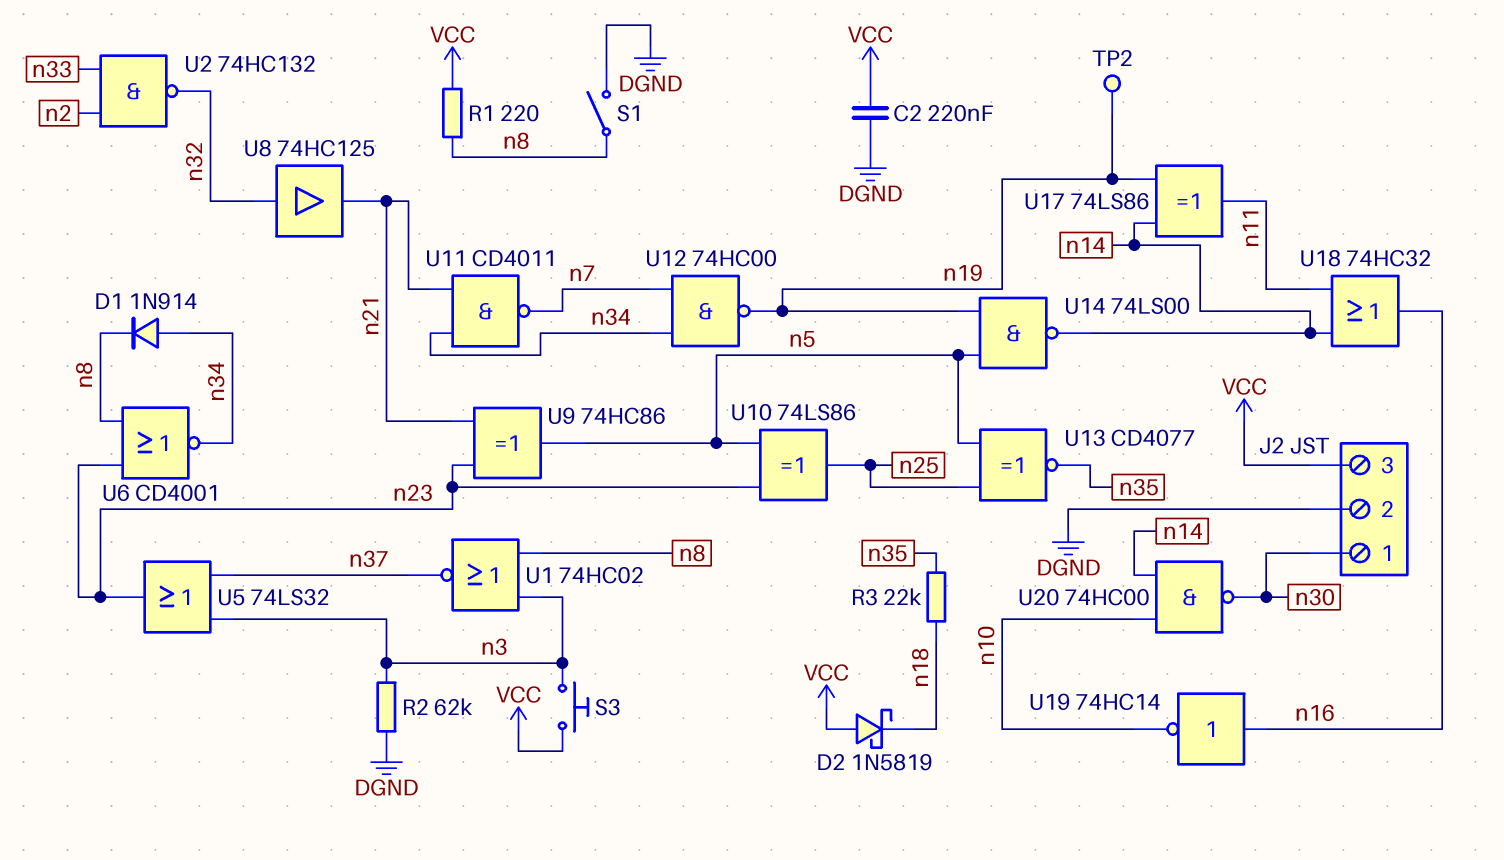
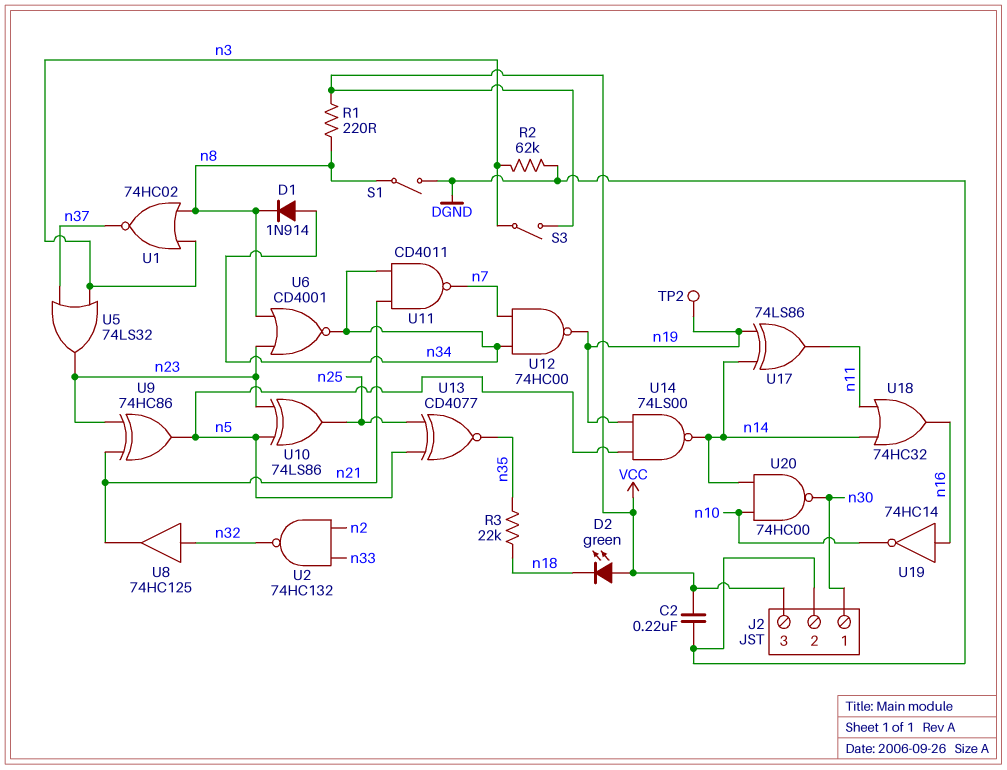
D2: schottky 1N5819 (A VCC, K n18) -> LED green (A VCC, K n18)
S3: button (VCC, n3) -> switch (VCC, n3)

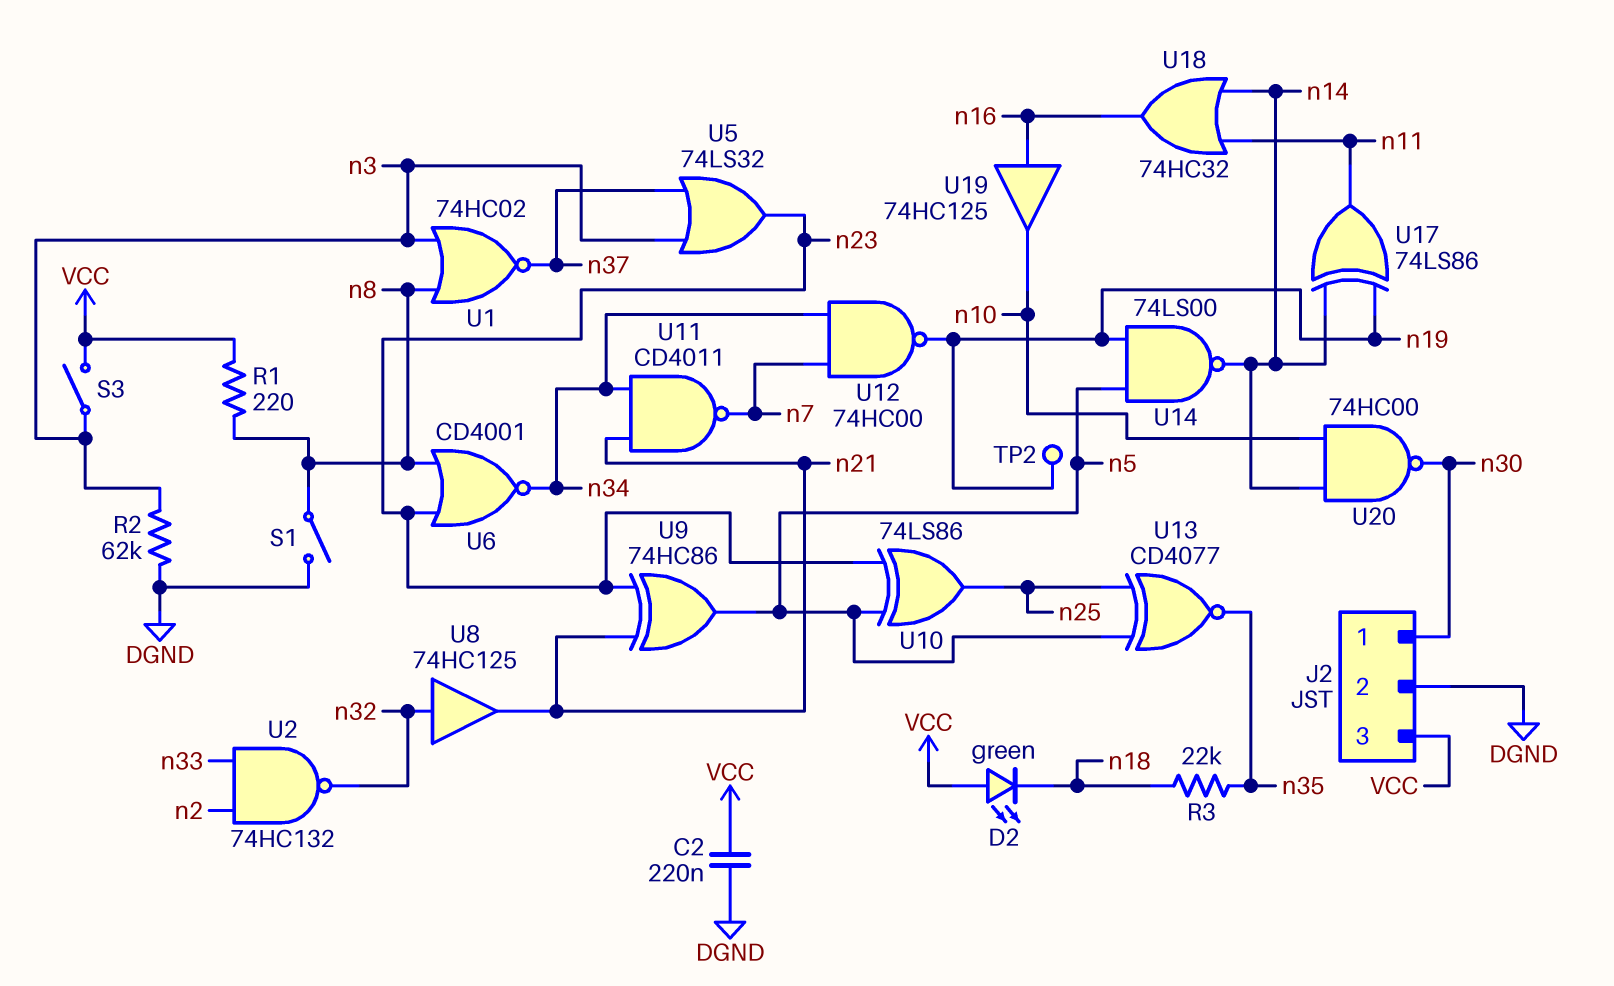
D1: diode 1N914 (A n34, K n8) -> none
U19: NOT 74HC14 (in n16, out n10) -> buffer 74HC125 (in n16, out n10)

